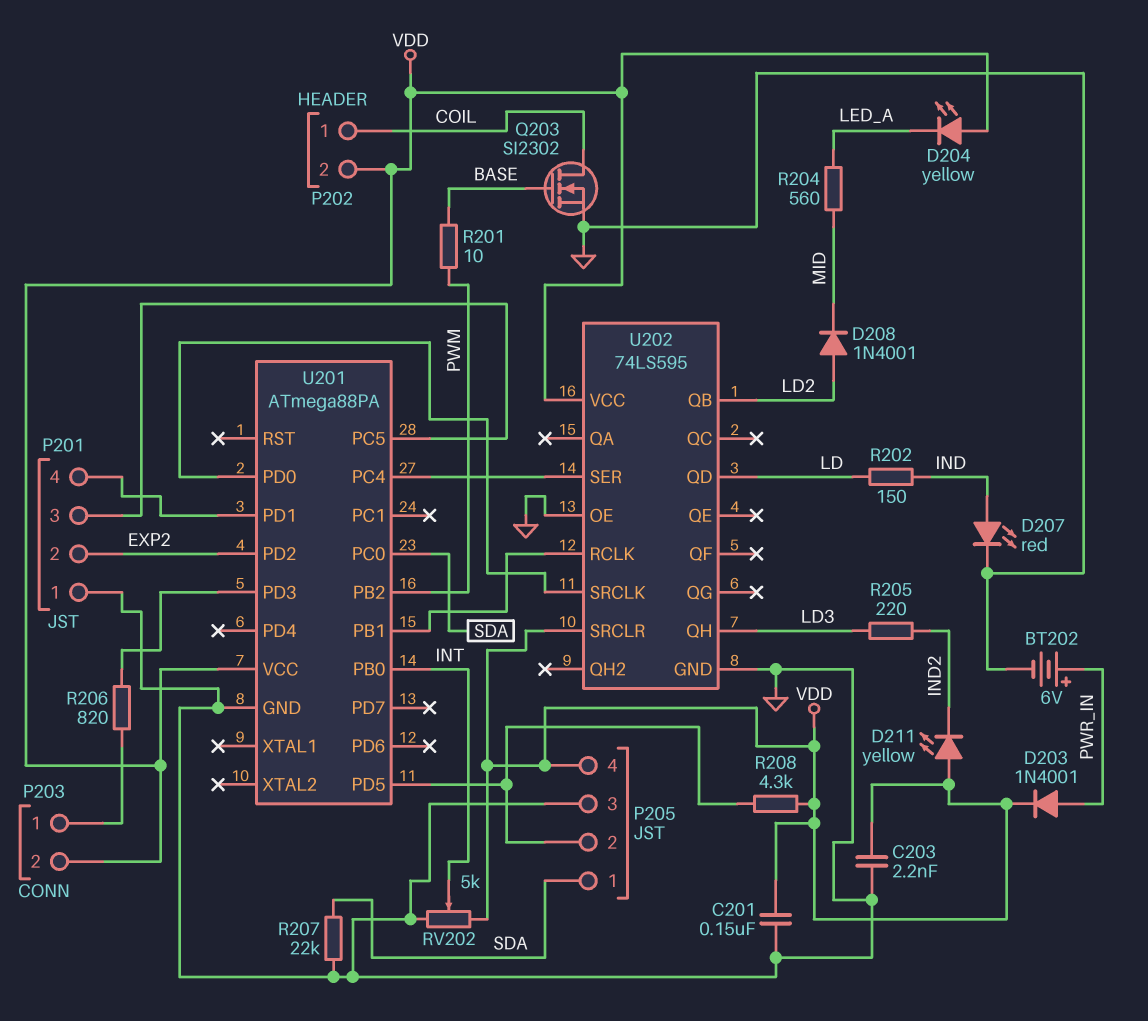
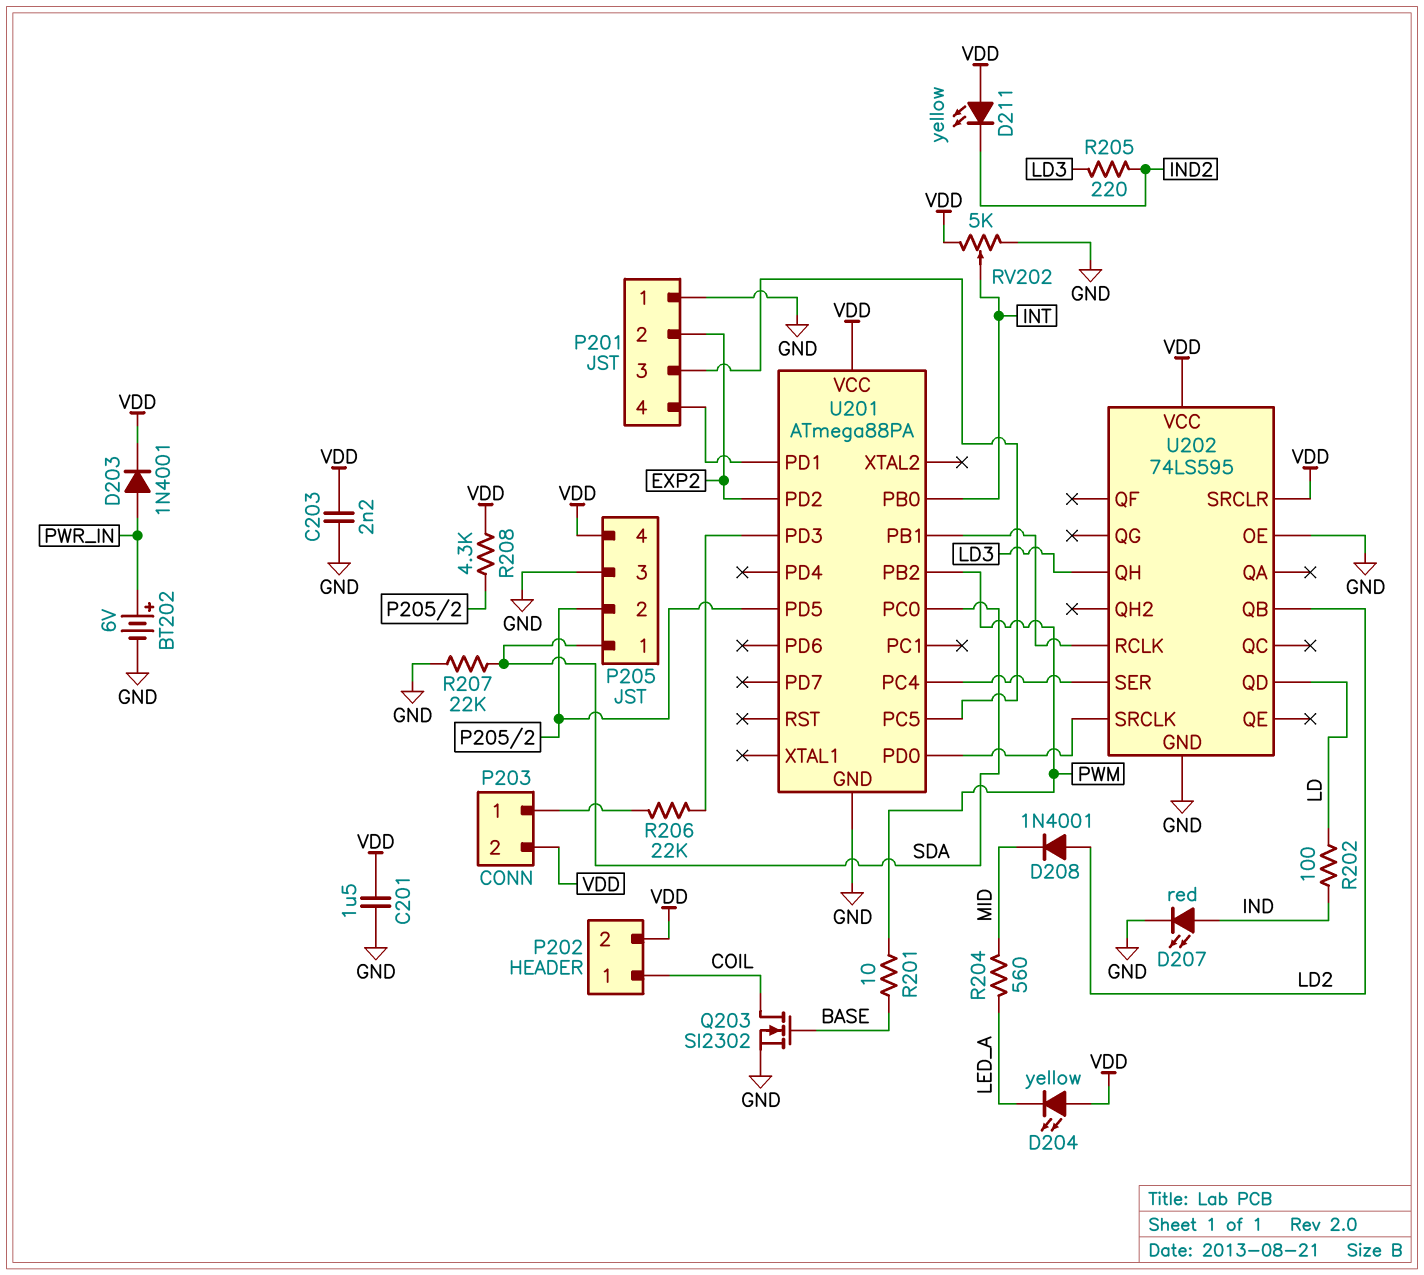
C201: 150nF (GND, VDD) -> 1.5uF (GND, VDD)
R202: 150 (IND, LD) -> 100 (IND, LD)
R206: 820 (P203/1, U201/PD3) -> 22k (P203/1, U201/PD3)

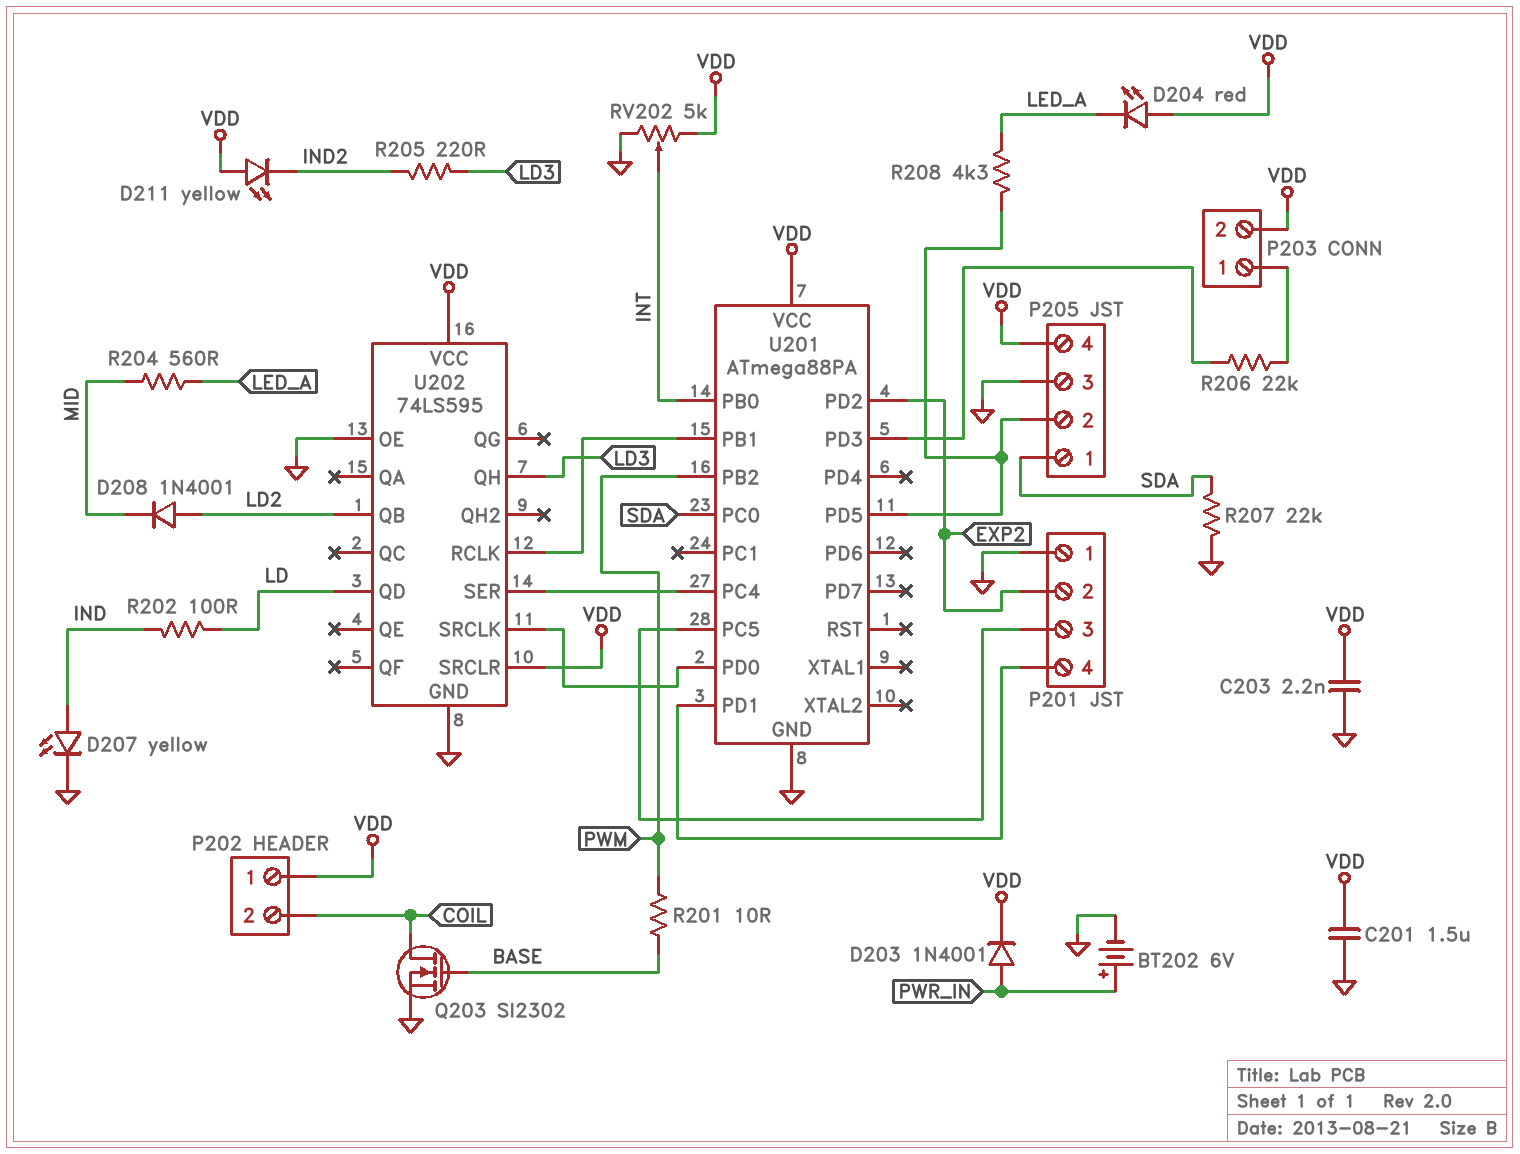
D204: LED yellow (A VDD, K LED_A) -> LED red (A VDD, K LED_A)
D207: LED red (A IND, K GND) -> LED yellow (A IND, K GND)
P202 pin 1: COIL -> VDD
P202 pin 2: VDD -> COIL
R208: 4.3k (P205/2, VDD) -> 4.3k (LED_A, P205/2)

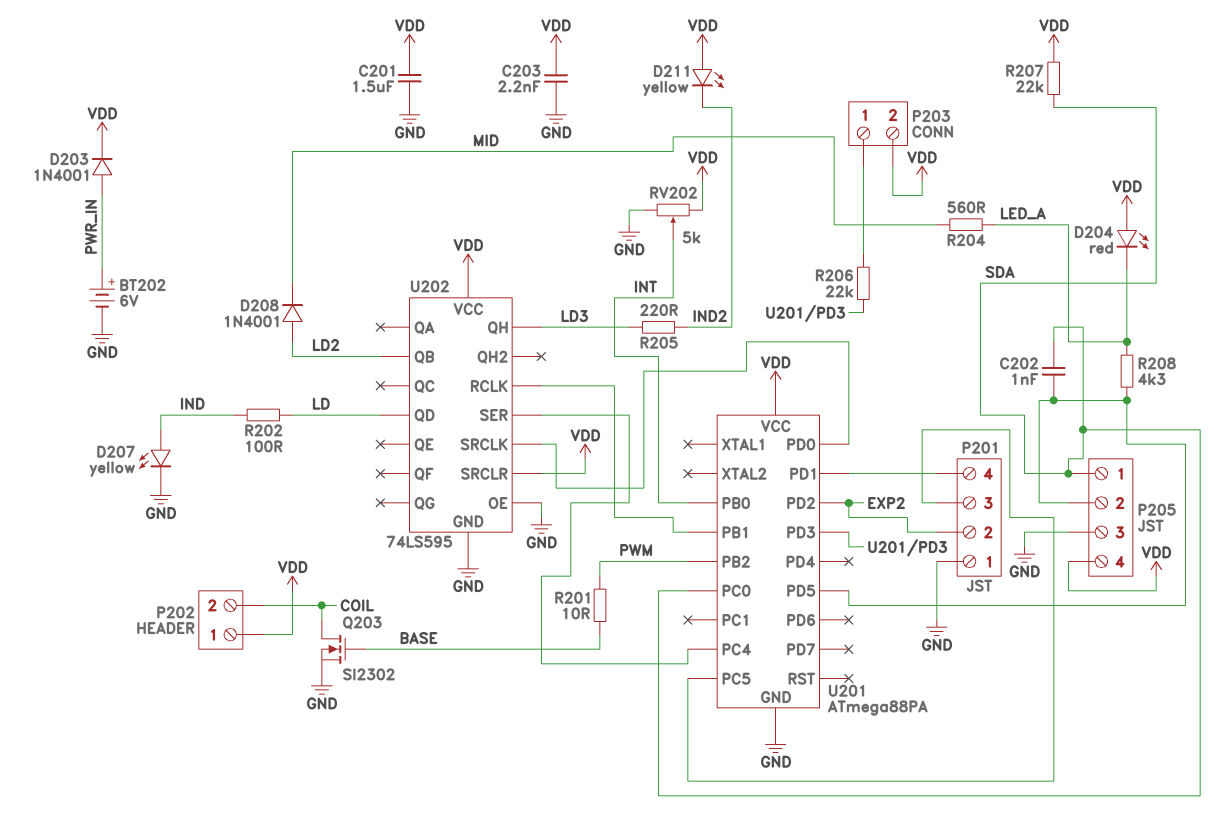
C202: none -> 1nF (P205/2, SDA)
R207: 22k (GND, SDA) -> 22k (SDA, VDD)

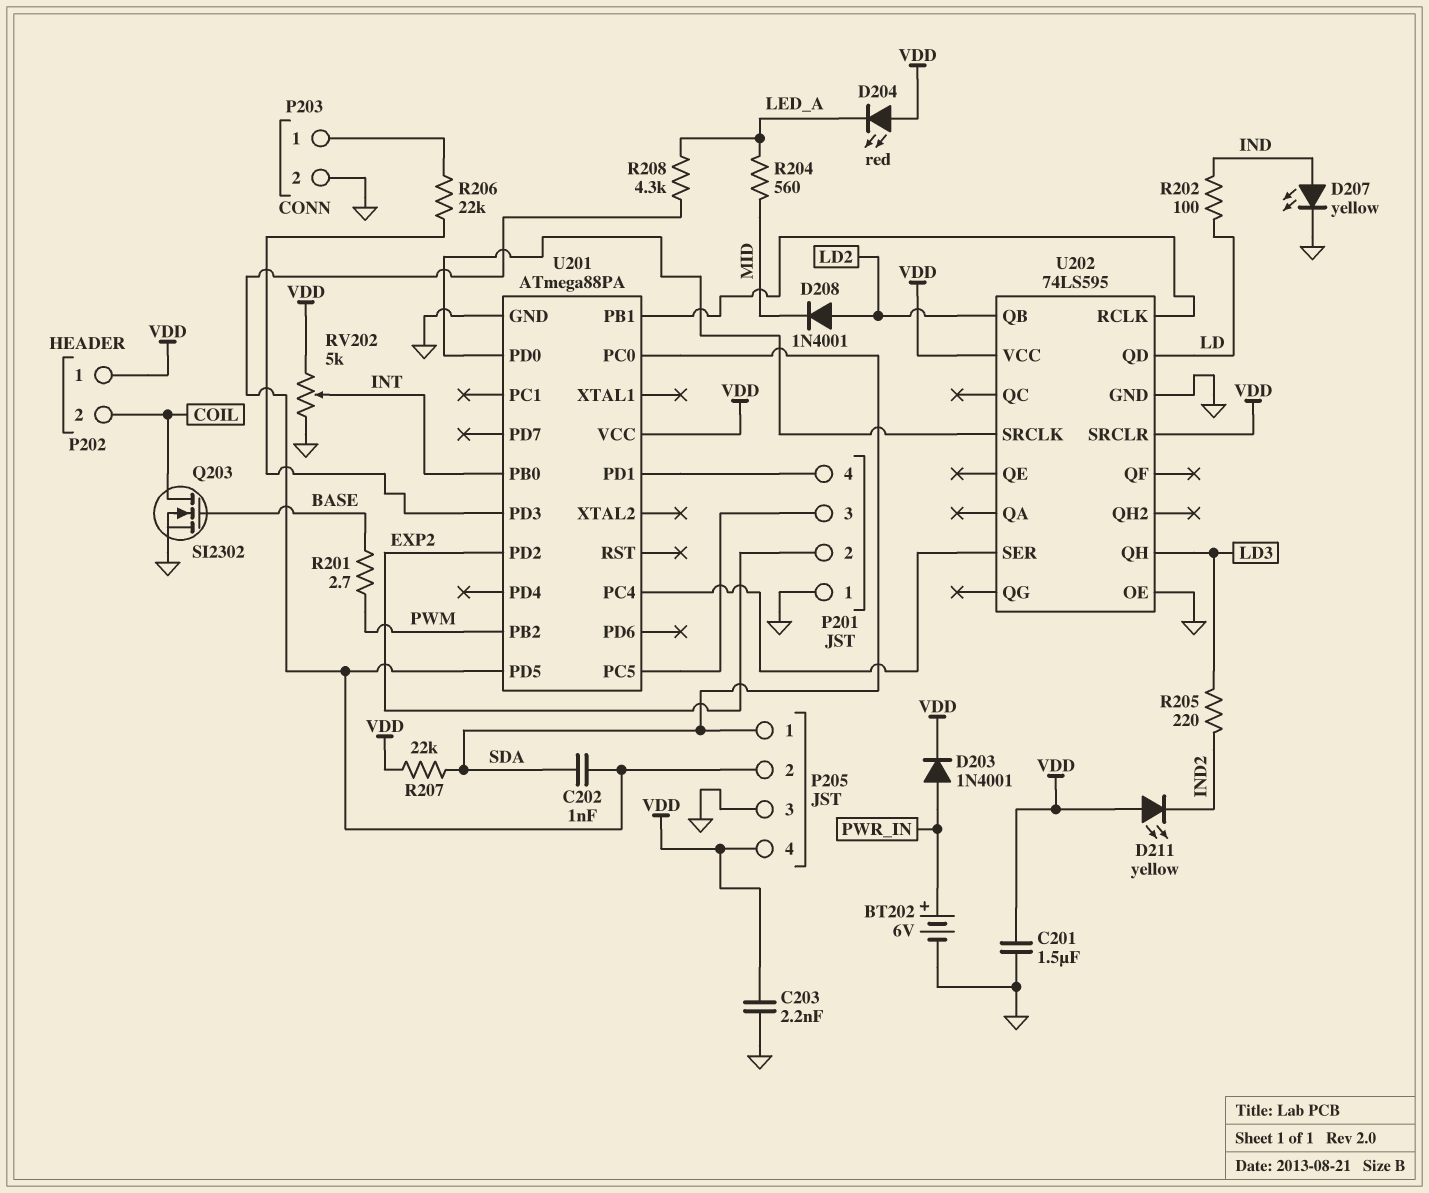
P203 pin 2: VDD -> GND
R201: 10 (BASE, PWM) -> 2.7 (BASE, PWM)

